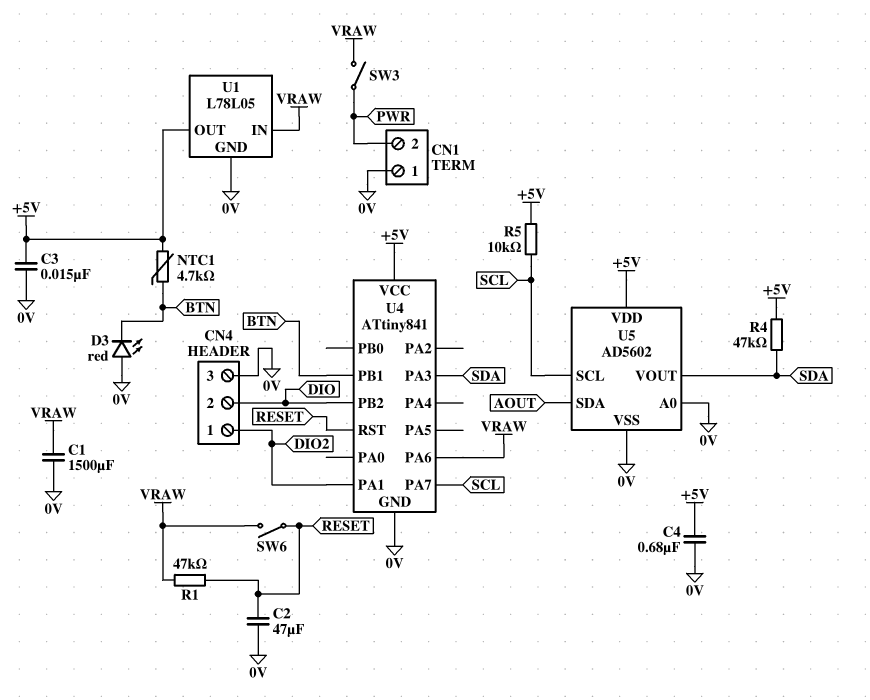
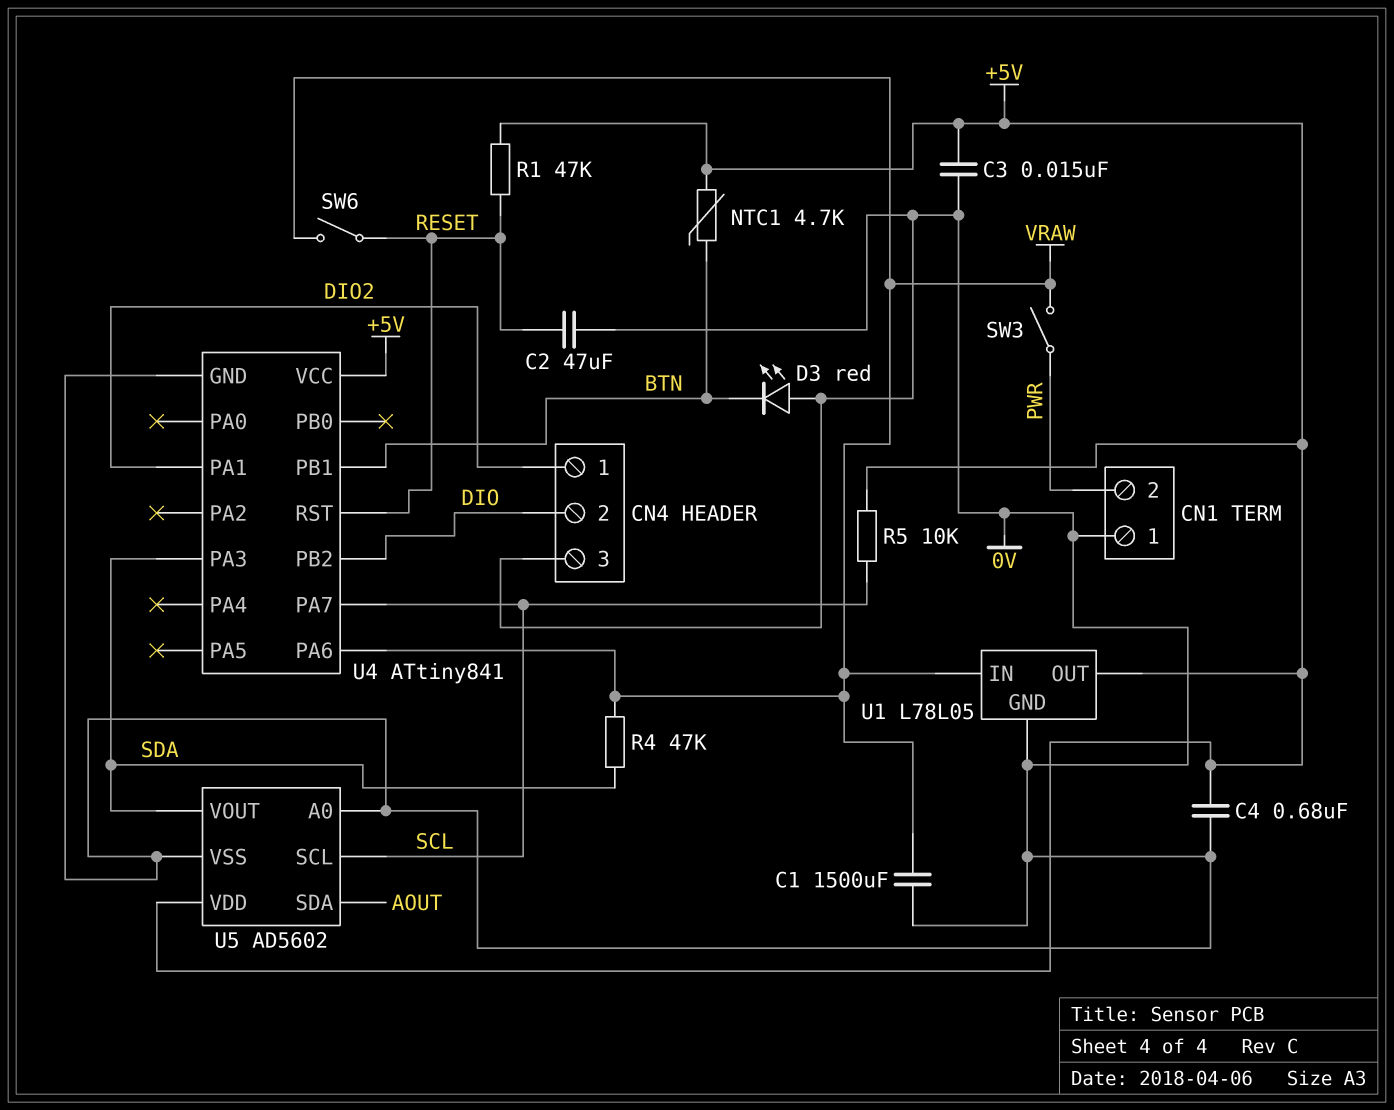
R1: 47k (RESET, VRAW) -> 47k (+5V, RESET)
R4: 47k (+5V, SDA) -> 47k (SDA, VRAW)

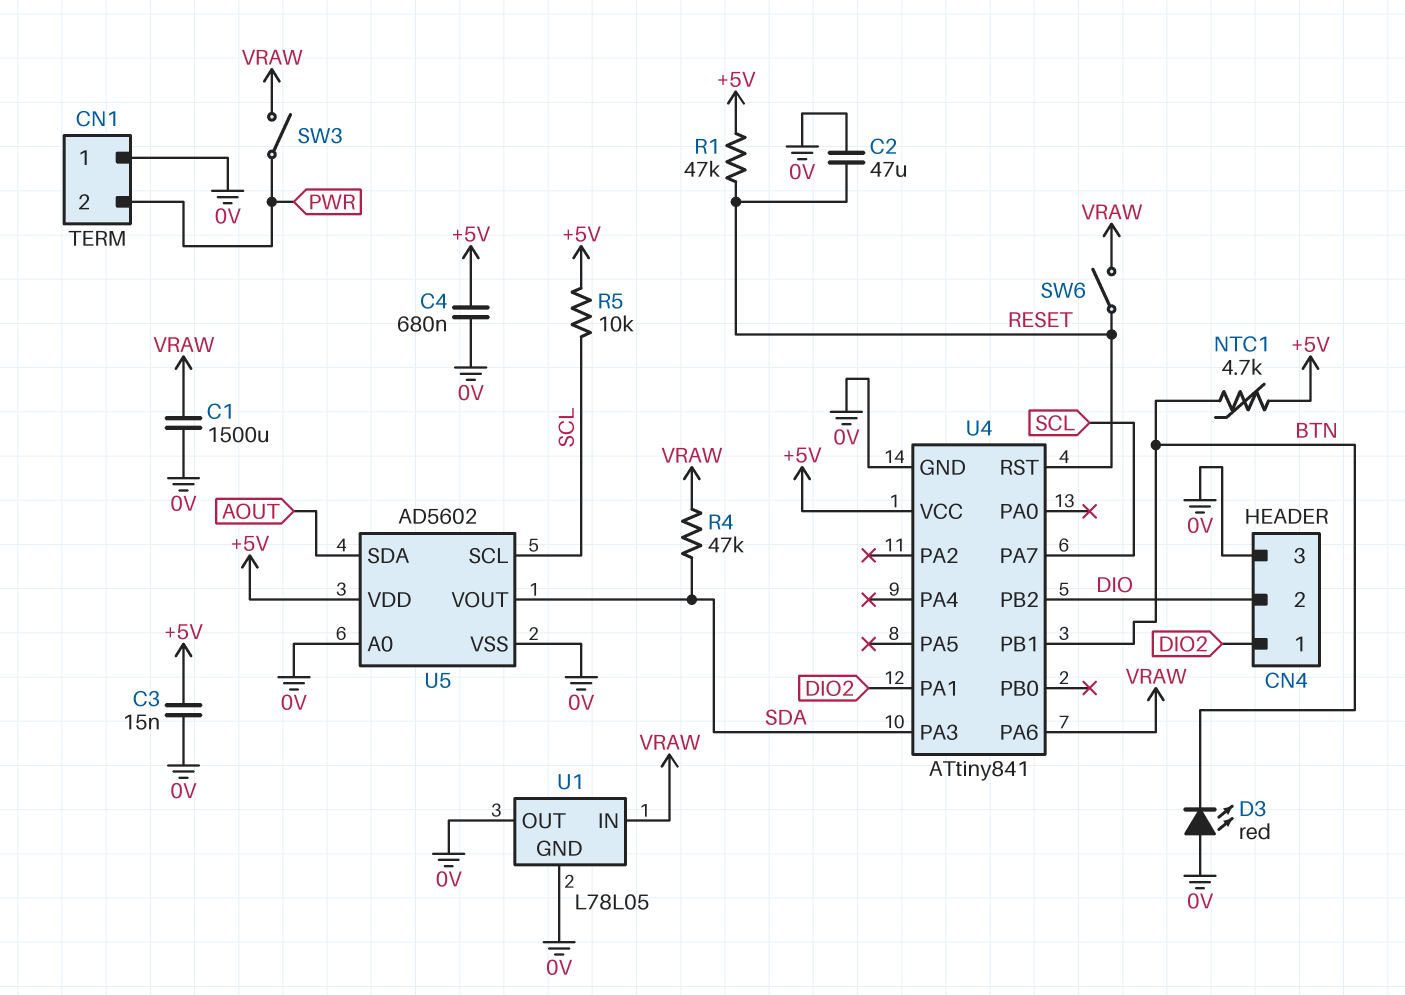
U1 pin OUT: +5V -> 0V

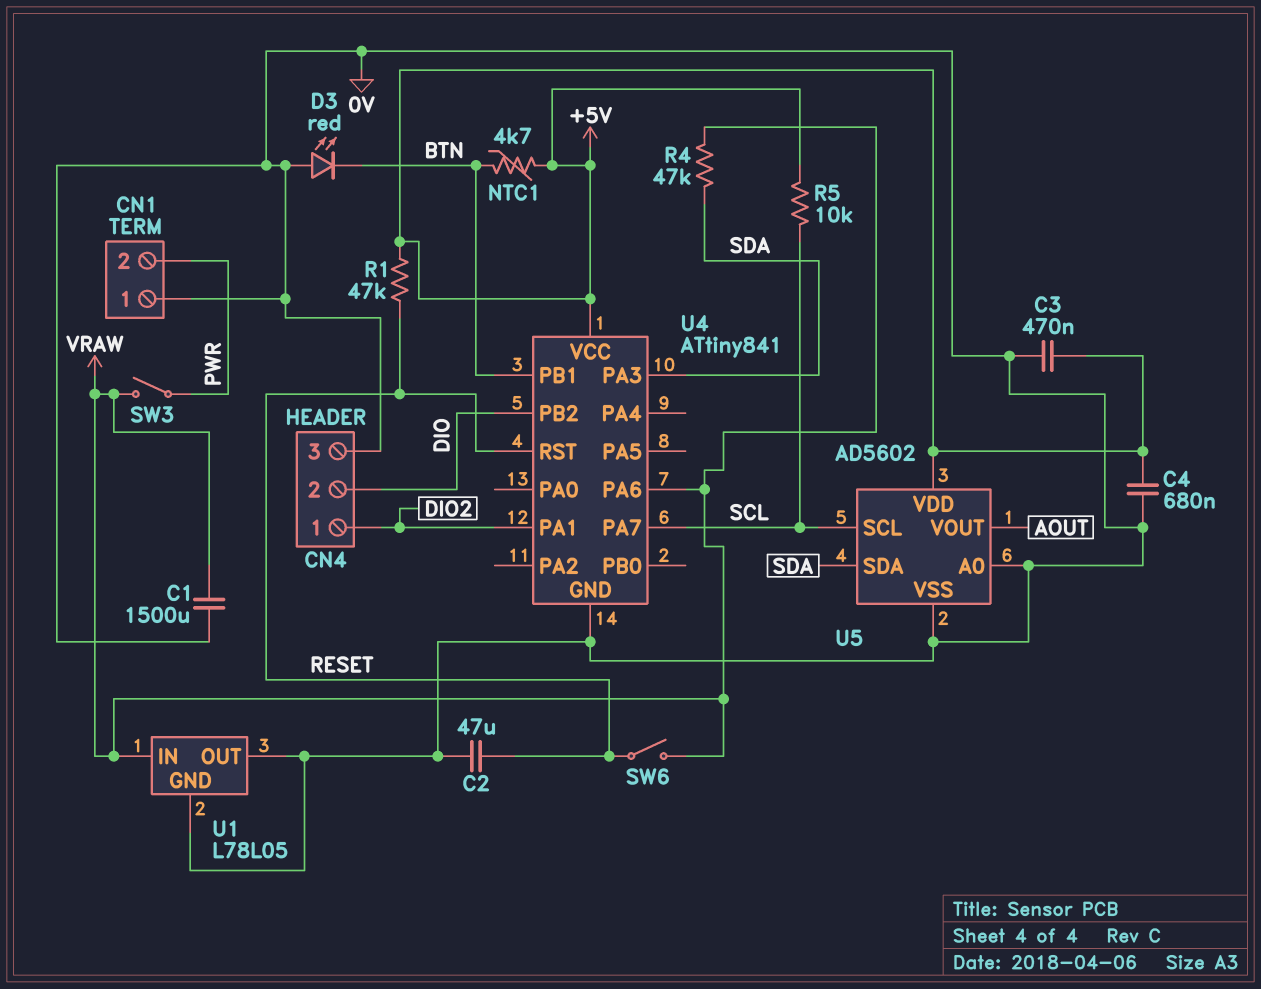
C3: 15nF (+5V, 0V) -> 470nF (+5V, 0V)
U5 pin SDA: AOUT -> SDA
U5 pin VOUT: SDA -> AOUT

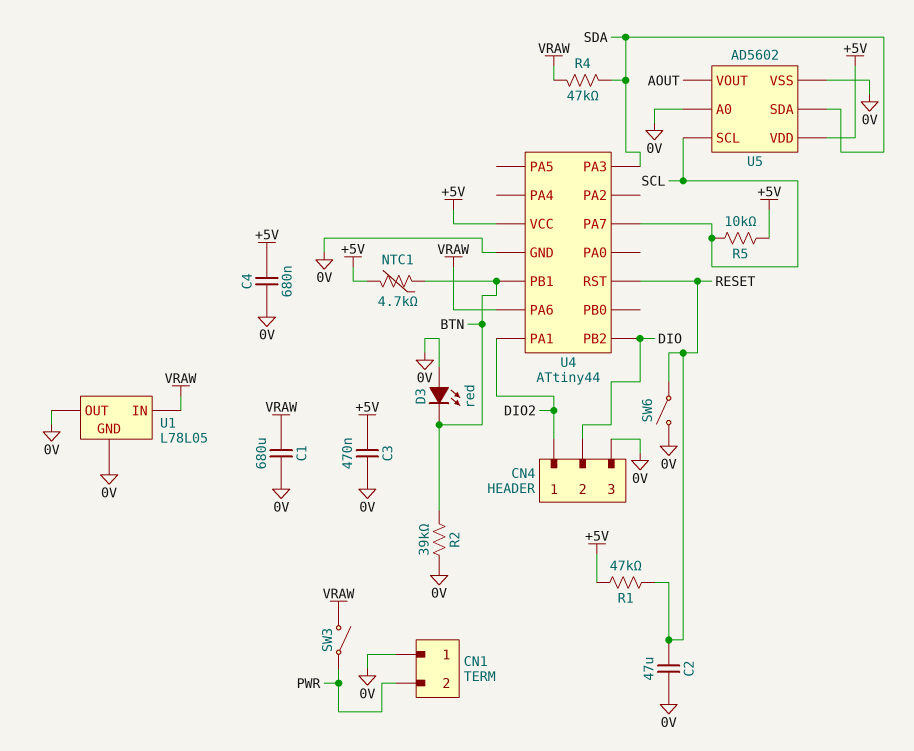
C1: 1500uF (0V, VRAW) -> 680uF (0V, VRAW)
R2: none -> 39k (0V, BTN)
SW6: switch (RESET, VRAW) -> switch (0V, RESET)
U4: ATtiny841 -> ATtiny44

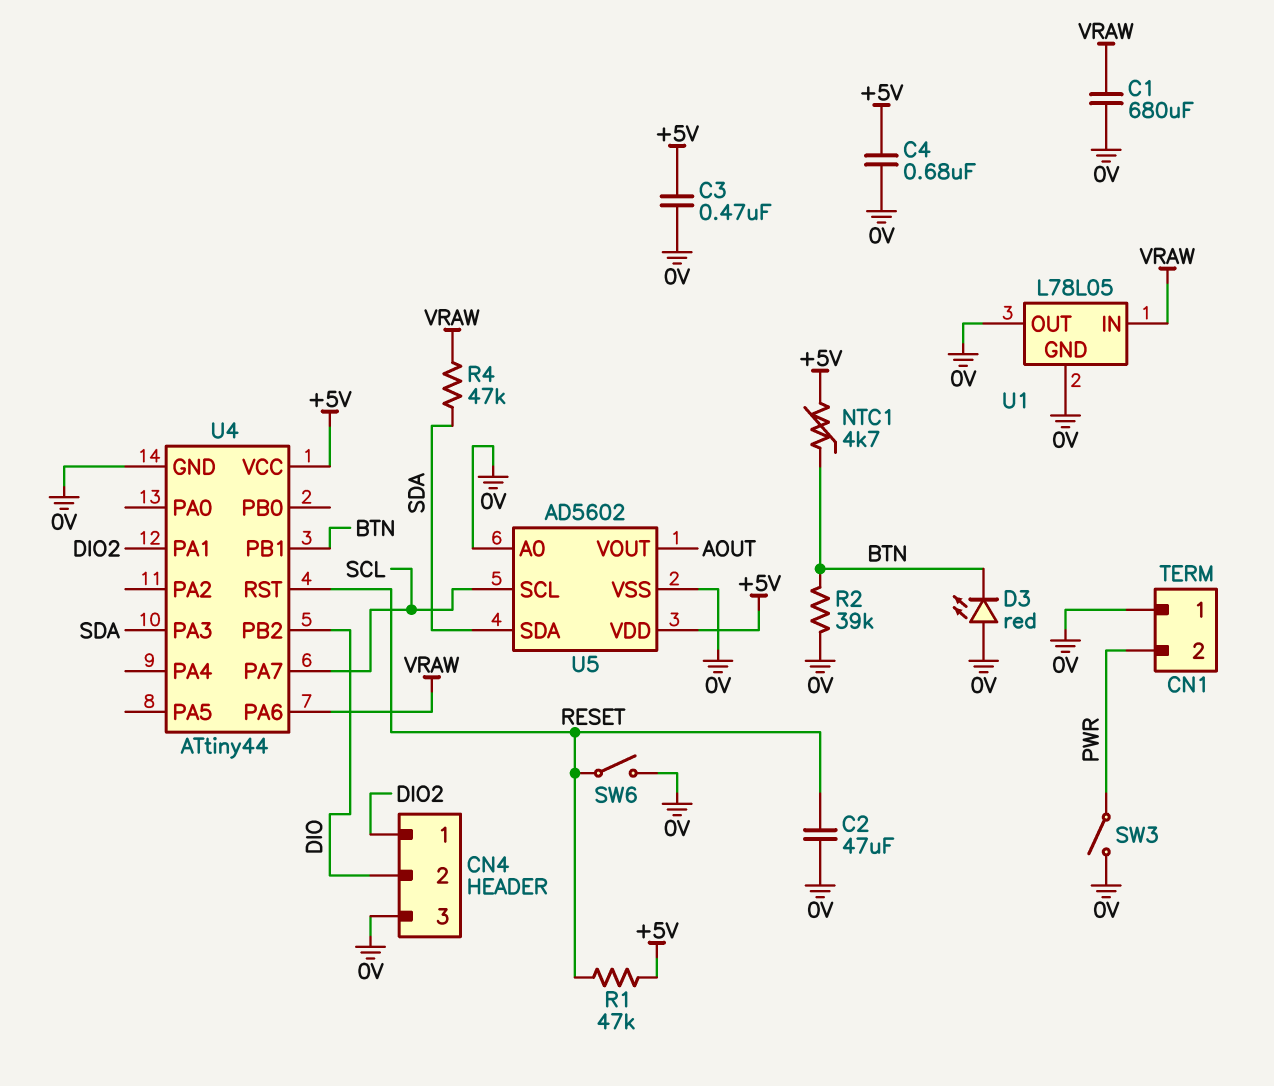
R5: 10k (+5V, SCL) -> none
SW3: switch (PWR, VRAW) -> switch (0V, PWR)

